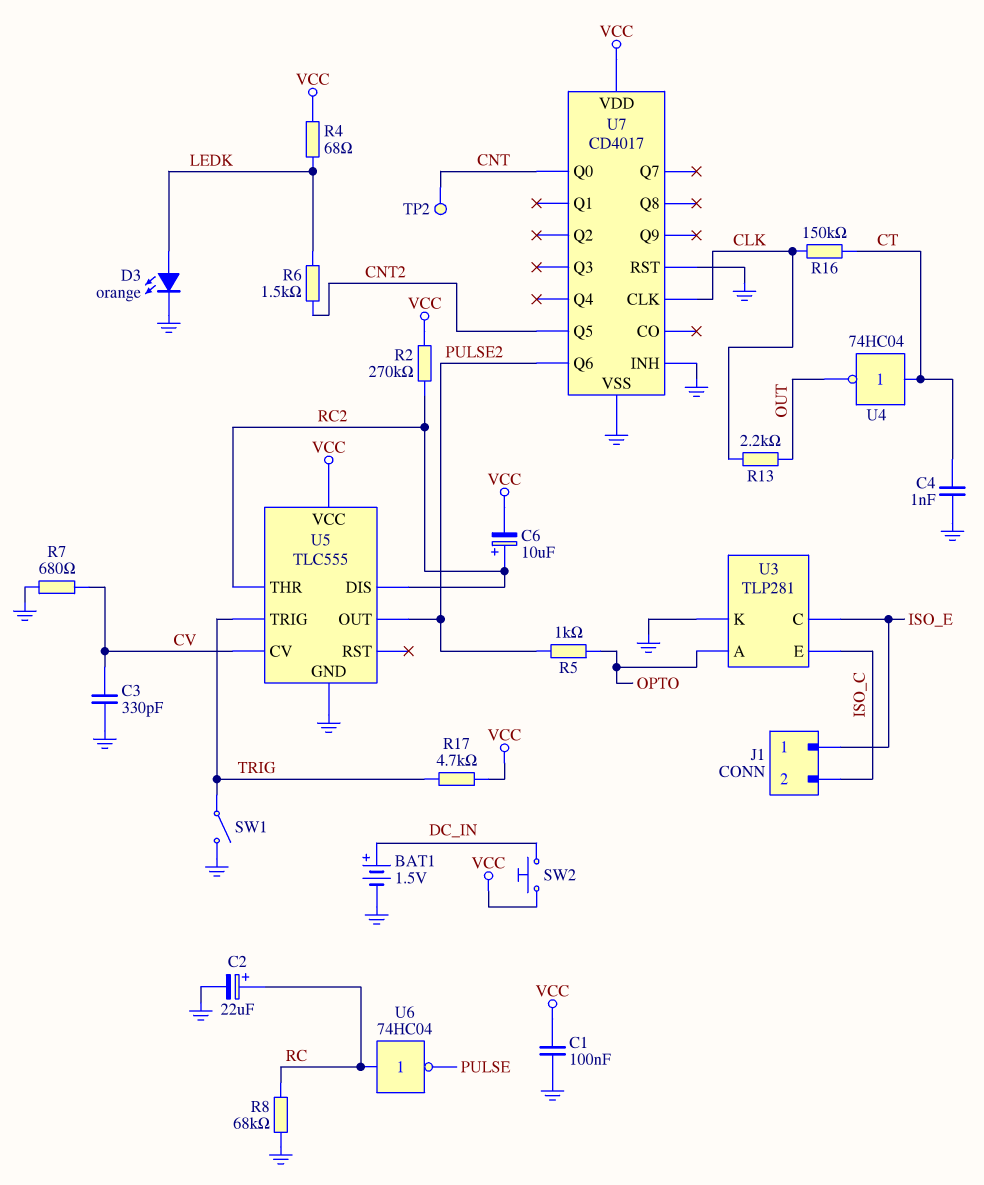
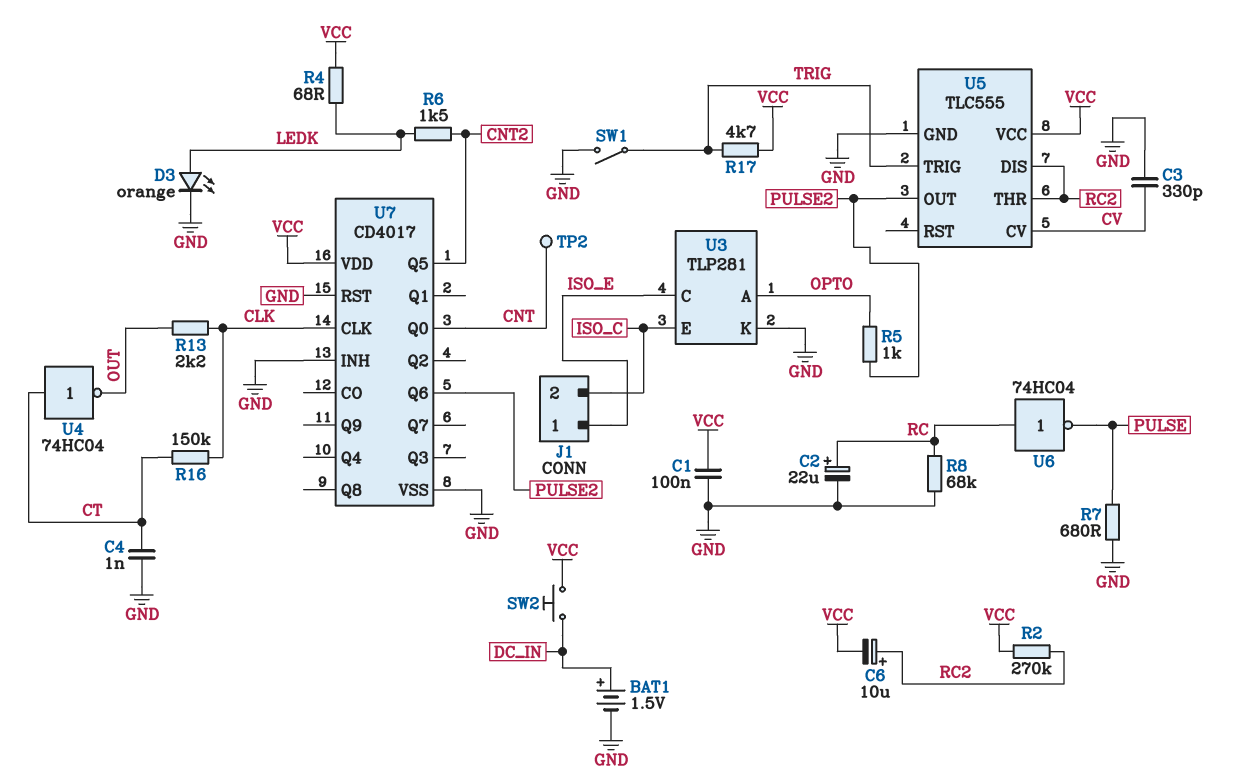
R7: 680 (CV, GND) -> 680 (GND, PULSE)

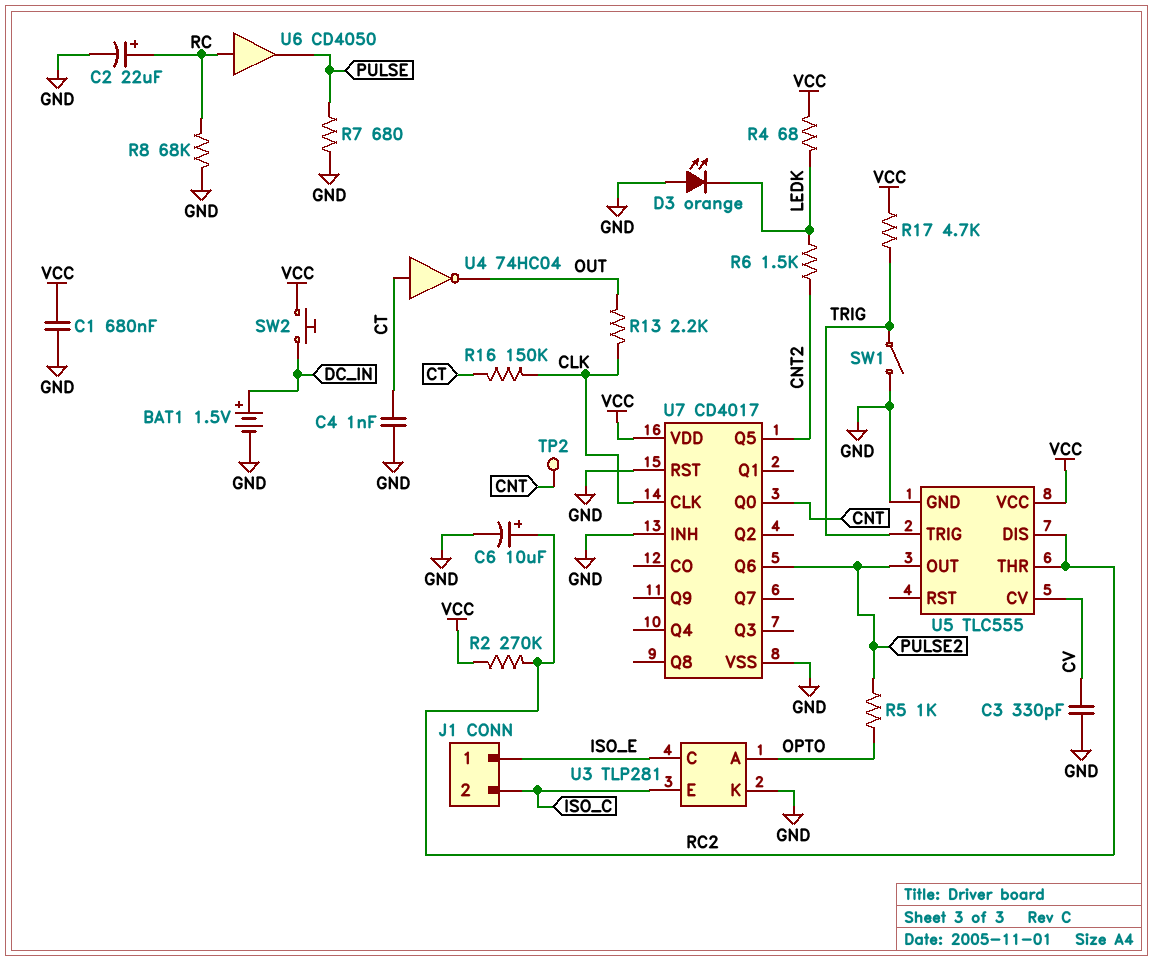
C1: 100nF (GND, VCC) -> 680nF (GND, VCC)
C6: 10uF (plus RC2, minus VCC) -> 10uF (plus RC2, minus GND)
D3: LED orange (A LEDK, K GND) -> LED orange (A GND, K LEDK)
U6: NOT 74HC04 (in RC, out PULSE) -> buffer CD4050 (in RC, out PULSE)

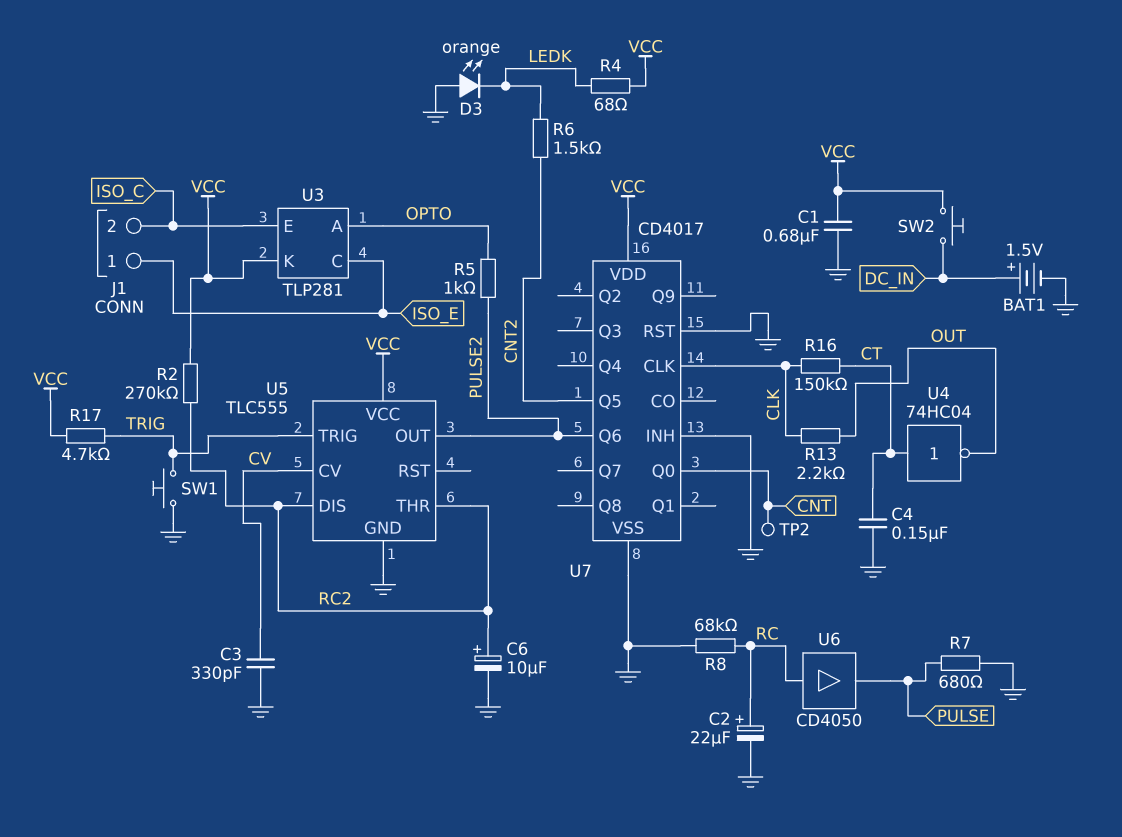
C4: 1nF (CT, GND) -> 150nF (CT, GND)
SW1: switch (GND, TRIG) -> button (GND, TRIG)
U3 pin K: GND -> VCC

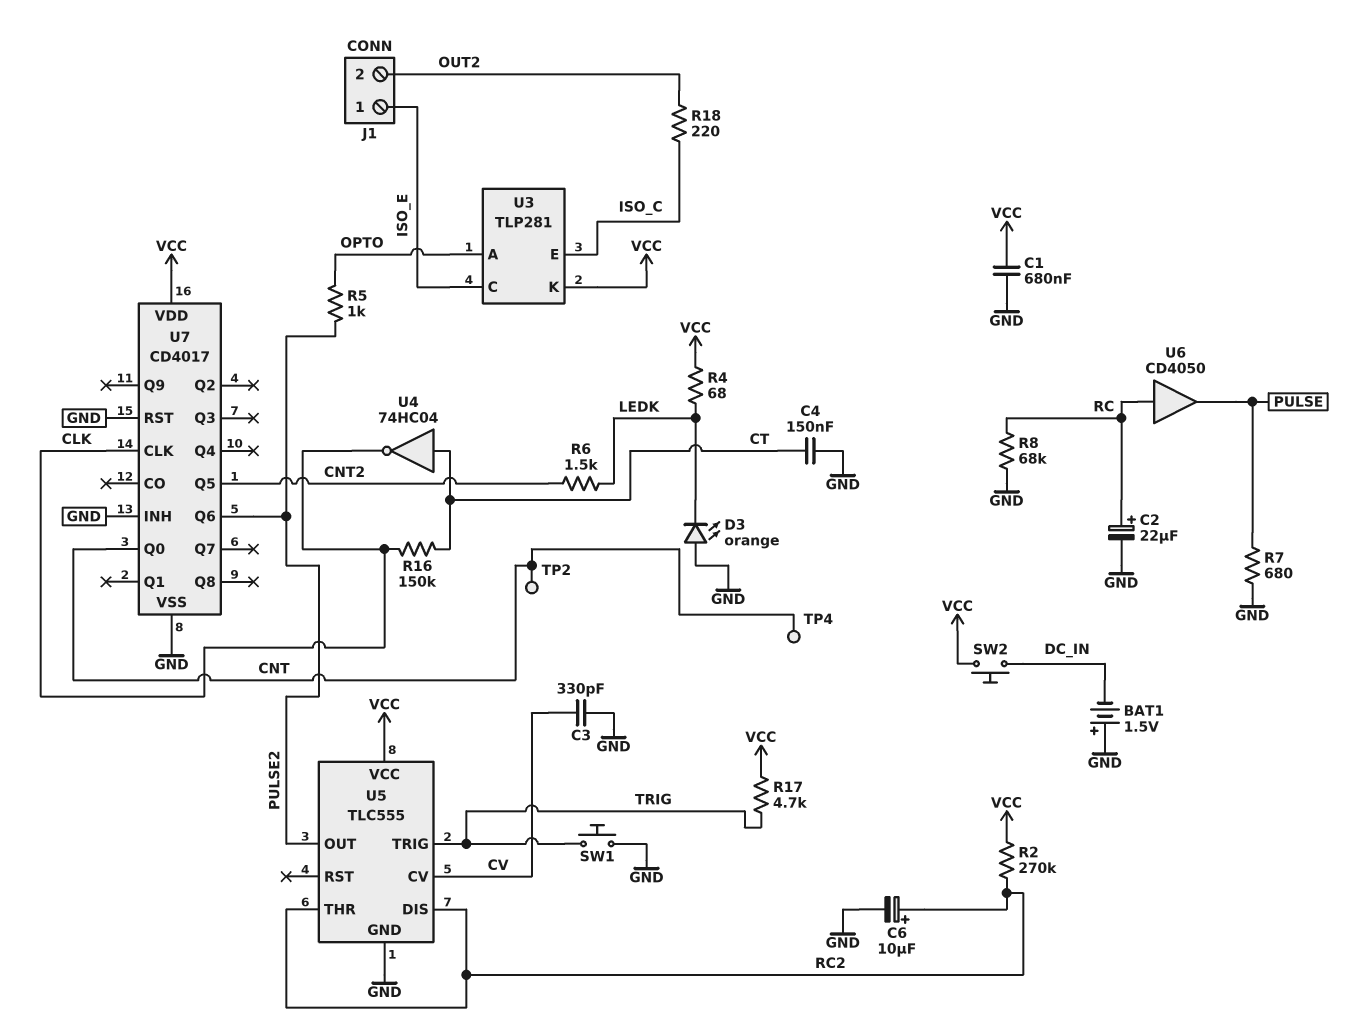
BAT1: 1.5V (plus DC_IN, minus GND) -> 1.5V (plus GND, minus DC_IN)
J1 pin 2: ISO_C -> OUT2
R13: 2.2k (CLK, OUT) -> none
R18: none -> 220 (ISO_C, OUT2)
TP4: none -> test point (CNT)
U4: NOT 74HC04 (in CT, out OUT) -> NOT 74HC04 (in CT, out CLK)

